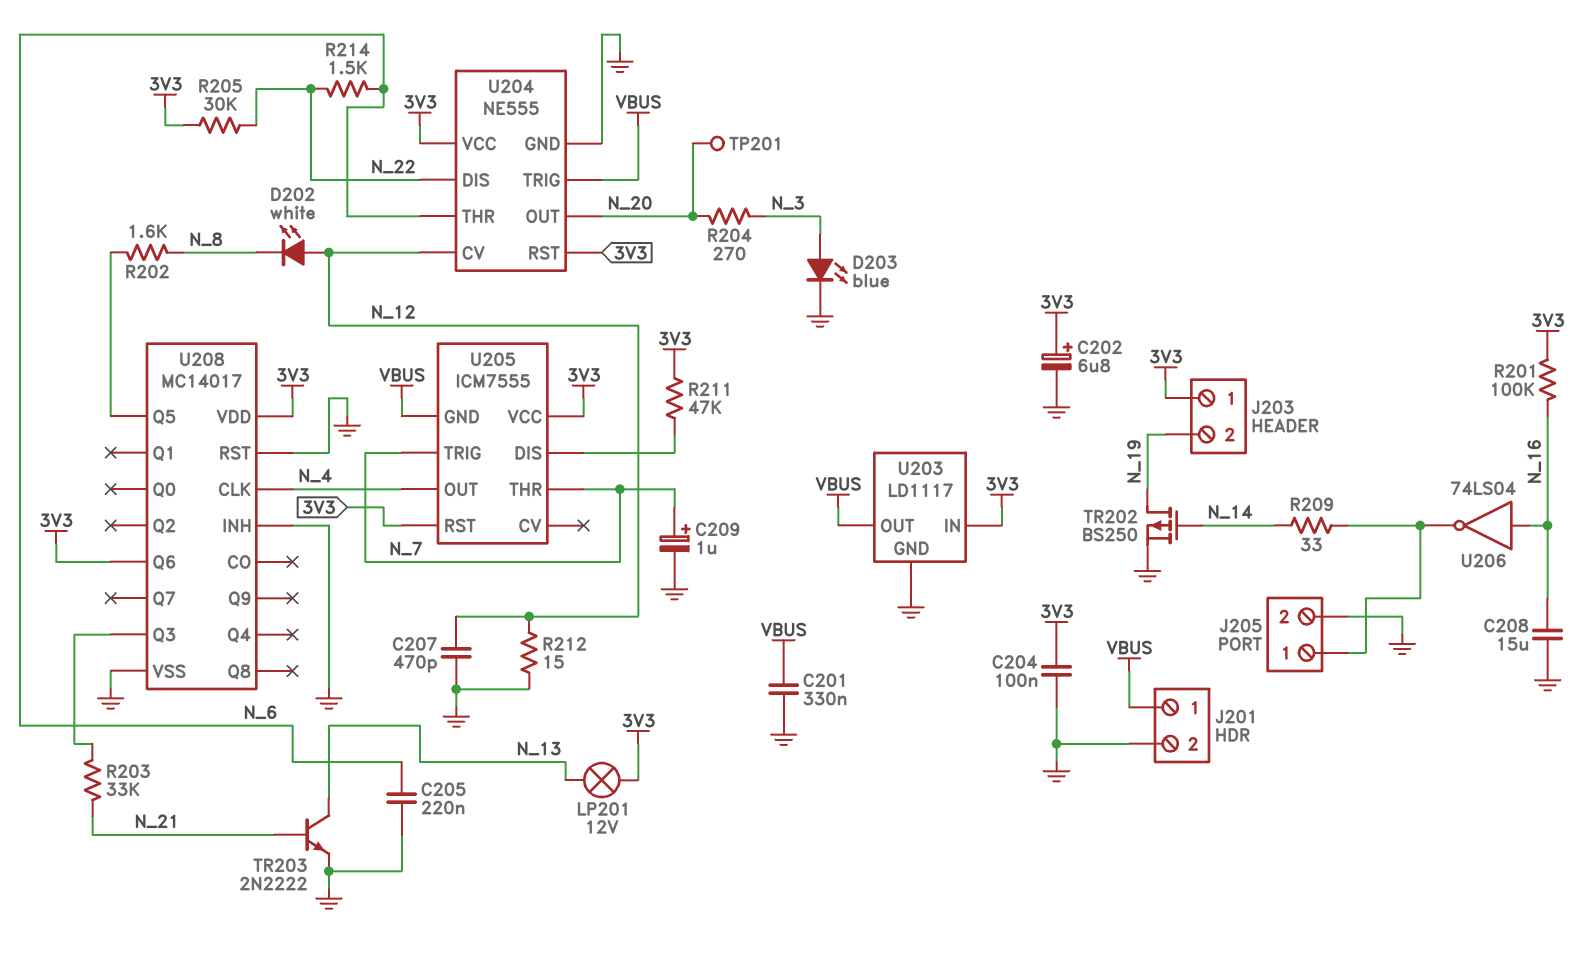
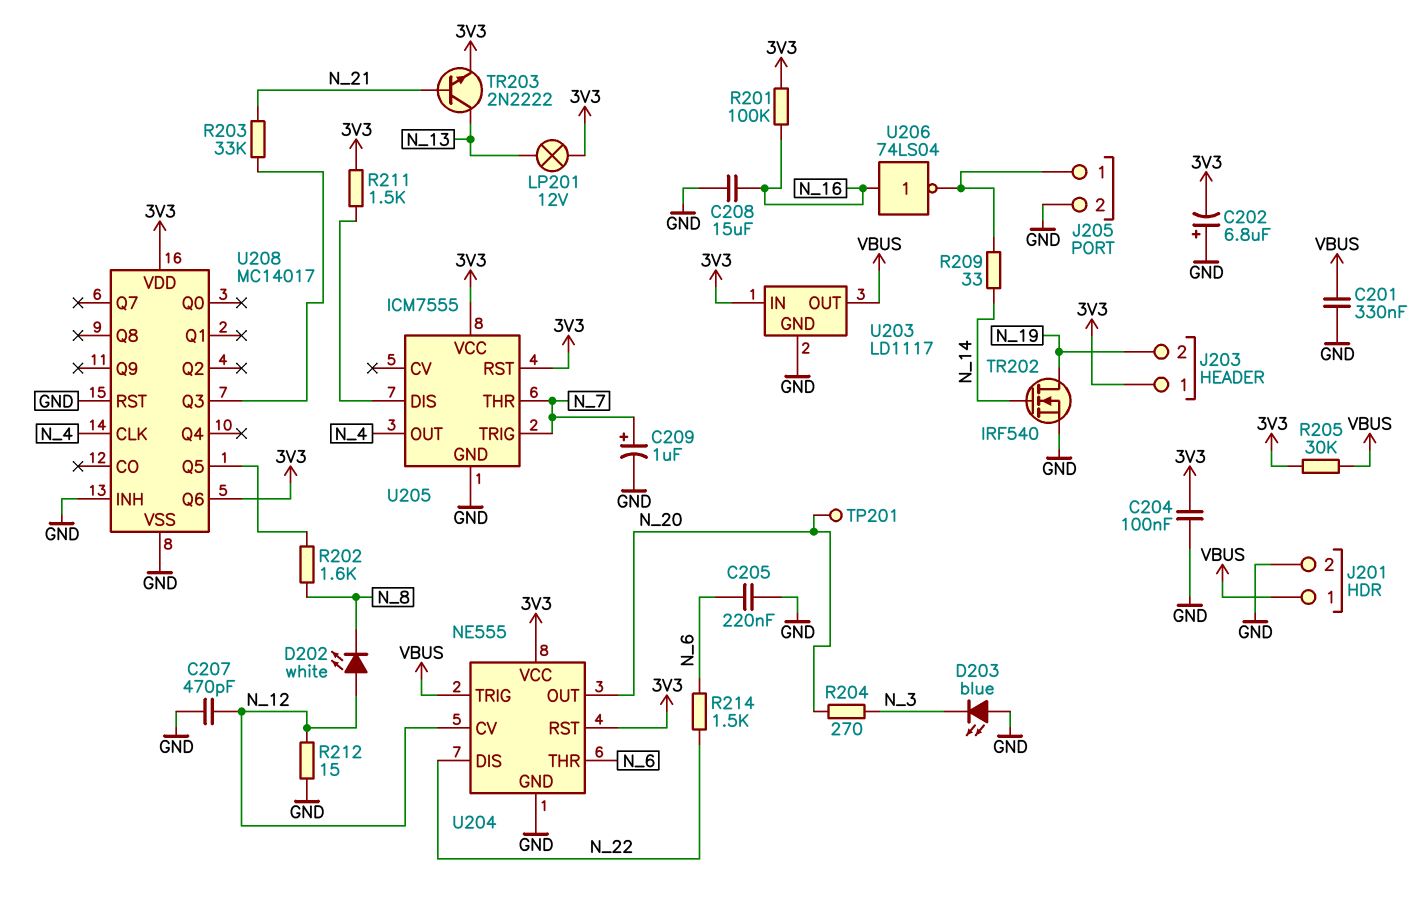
C202: 6.8uF (plus 3V3, minus GND) -> 6.8uF (plus GND, minus 3V3)
D203: LED blue (A N_3, K GND) -> LED blue (A GND, K N_3)
R205: 30k (3V3, N_22) -> 30k (3V3, VBUS)
R211: 47k (3V3, U205/DIS) -> 1.5k (3V3, U205/DIS)
TR202: PMOS BS250 (G N_14, D N_19, S GND) -> NMOS IRF540 (G N_14, D N_19, S GND)
TR203: NPN 2N2222 (B N_21, C N_13, E GND) -> NPN 2N2222 (B N_21, C N_13, E 3V3)
U205 pin GND: VBUS -> GND

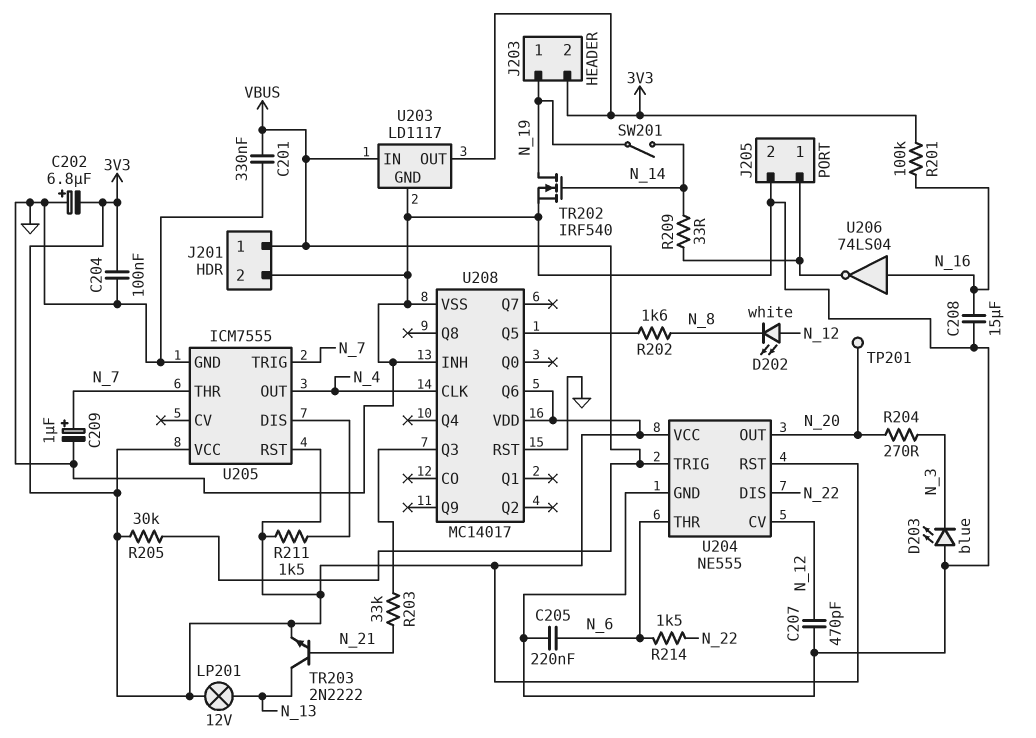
J203 pin 1: 3V3 -> N_19
J203 pin 2: N_19 -> 3V3
R212: 15 (GND, N_12) -> none
SW201: none -> switch (N_14, N_19)
U203 pin IN: 3V3 -> VBUS
U203 pin OUT: VBUS -> 3V3

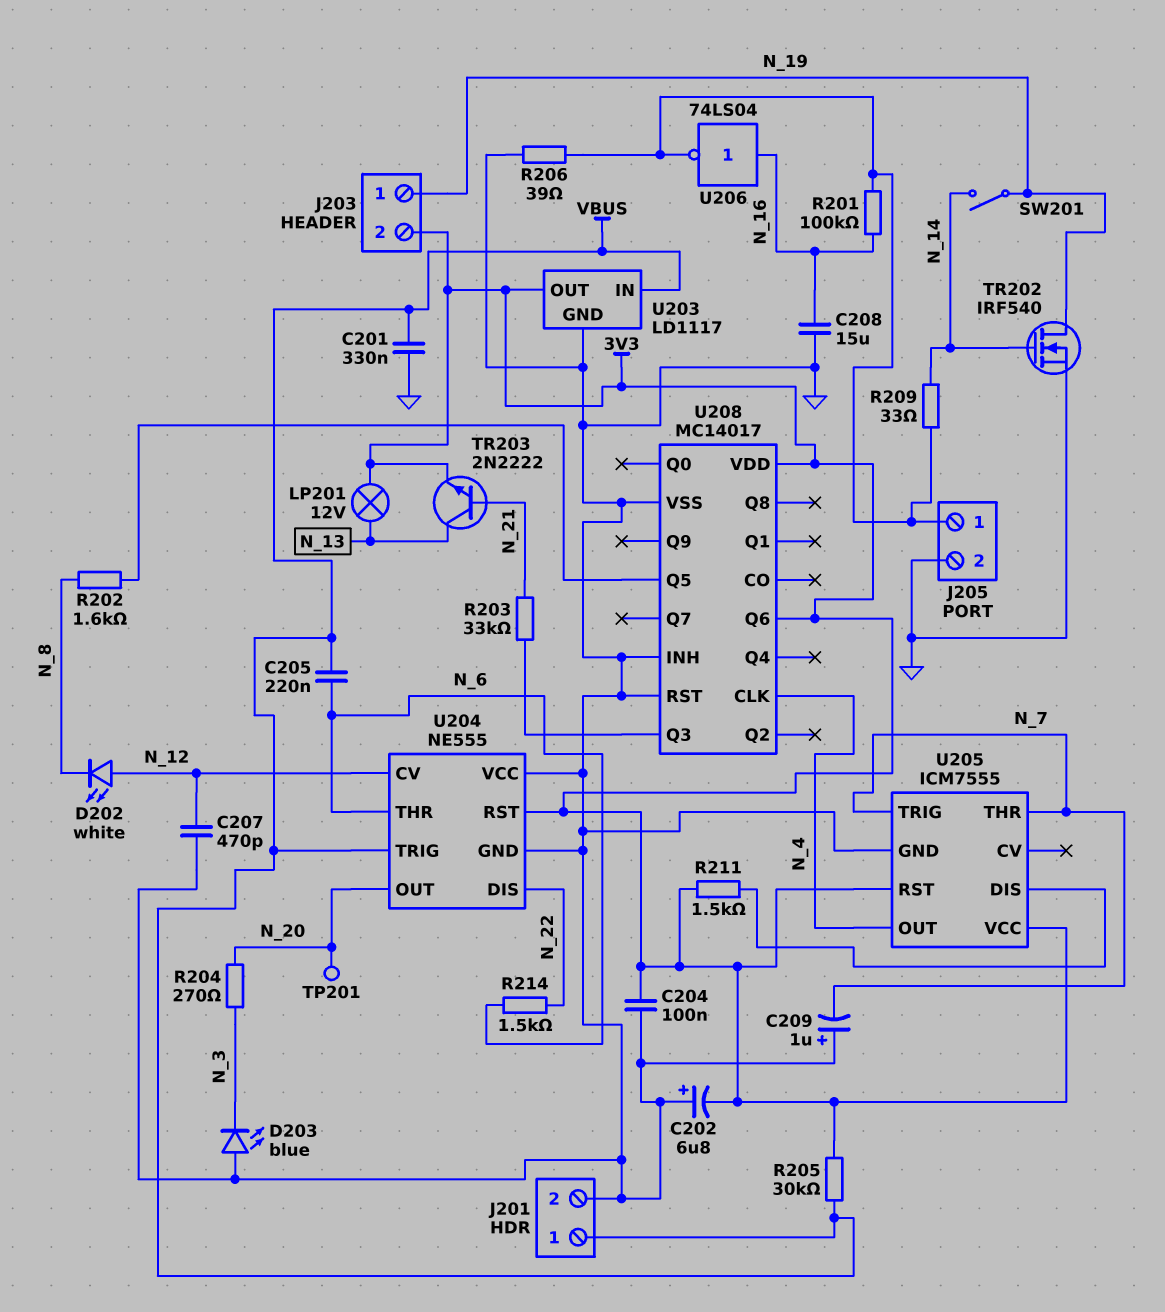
C205: 220nF (GND, N_6) -> 220nF (N_6, VBUS)
C209: 1uF (plus N_7, minus GND) -> 1uF (plus GND, minus N_7)
R201: 100k (3V3, N_16) -> 100k (J205/1, N_16)
R206: none -> 39 (GND, J205/1)
U204 pin VCC: 3V3 -> GND

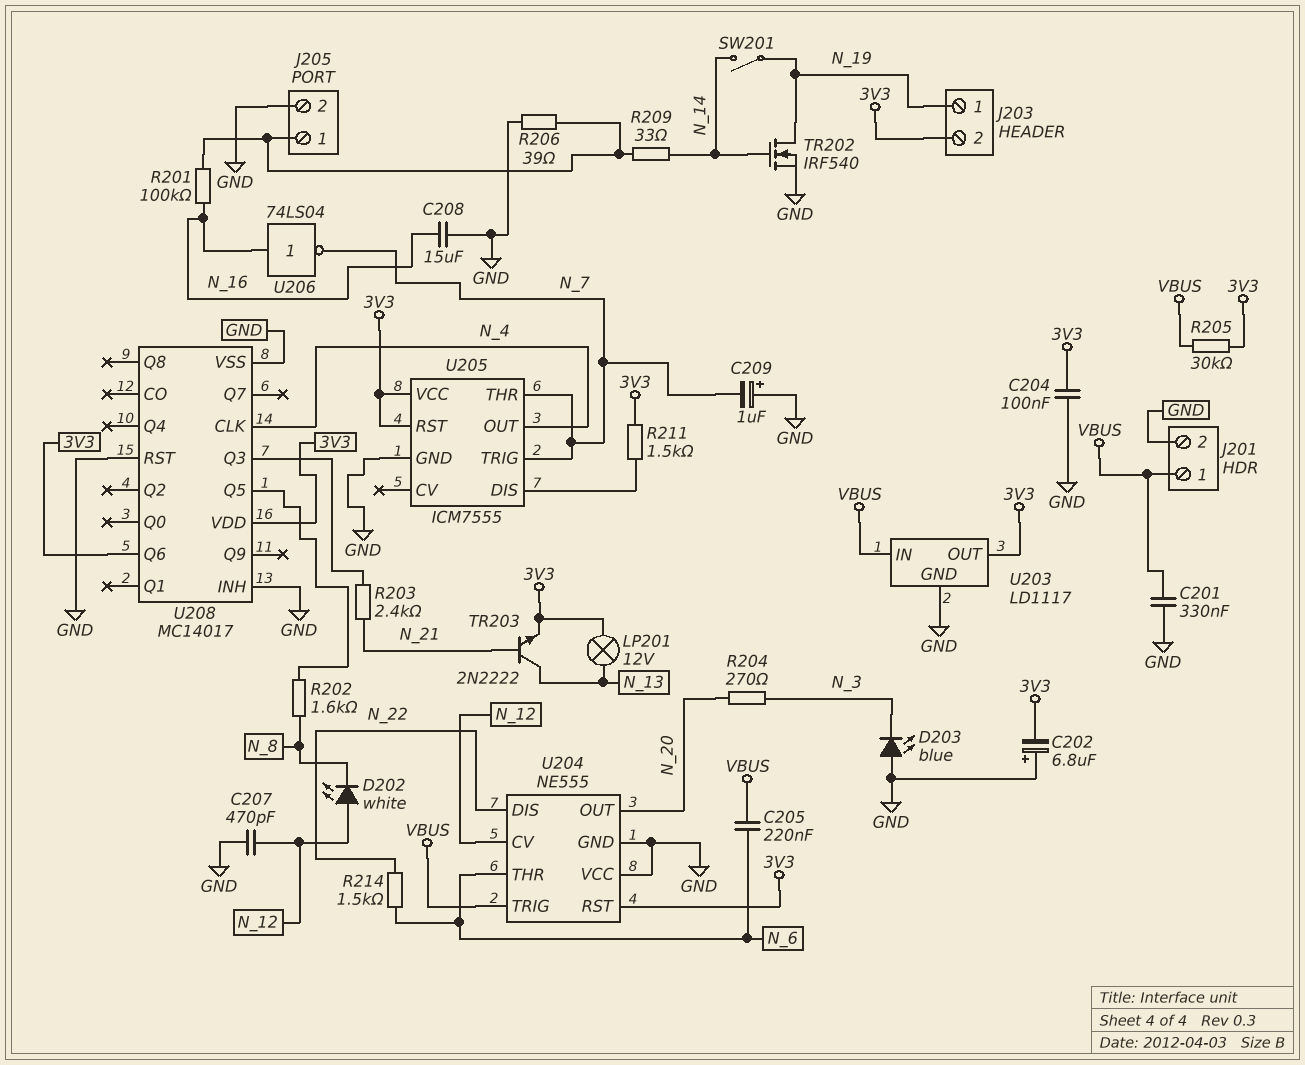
R203: 33k (N_21, U208/Q3) -> 2.4k (N_21, U208/Q3)
TP201: test point (N_20) -> none
U206: NOT 74LS04 (in N_16, out J205/1) -> NOT 74LS04 (in N_16, out N_7)

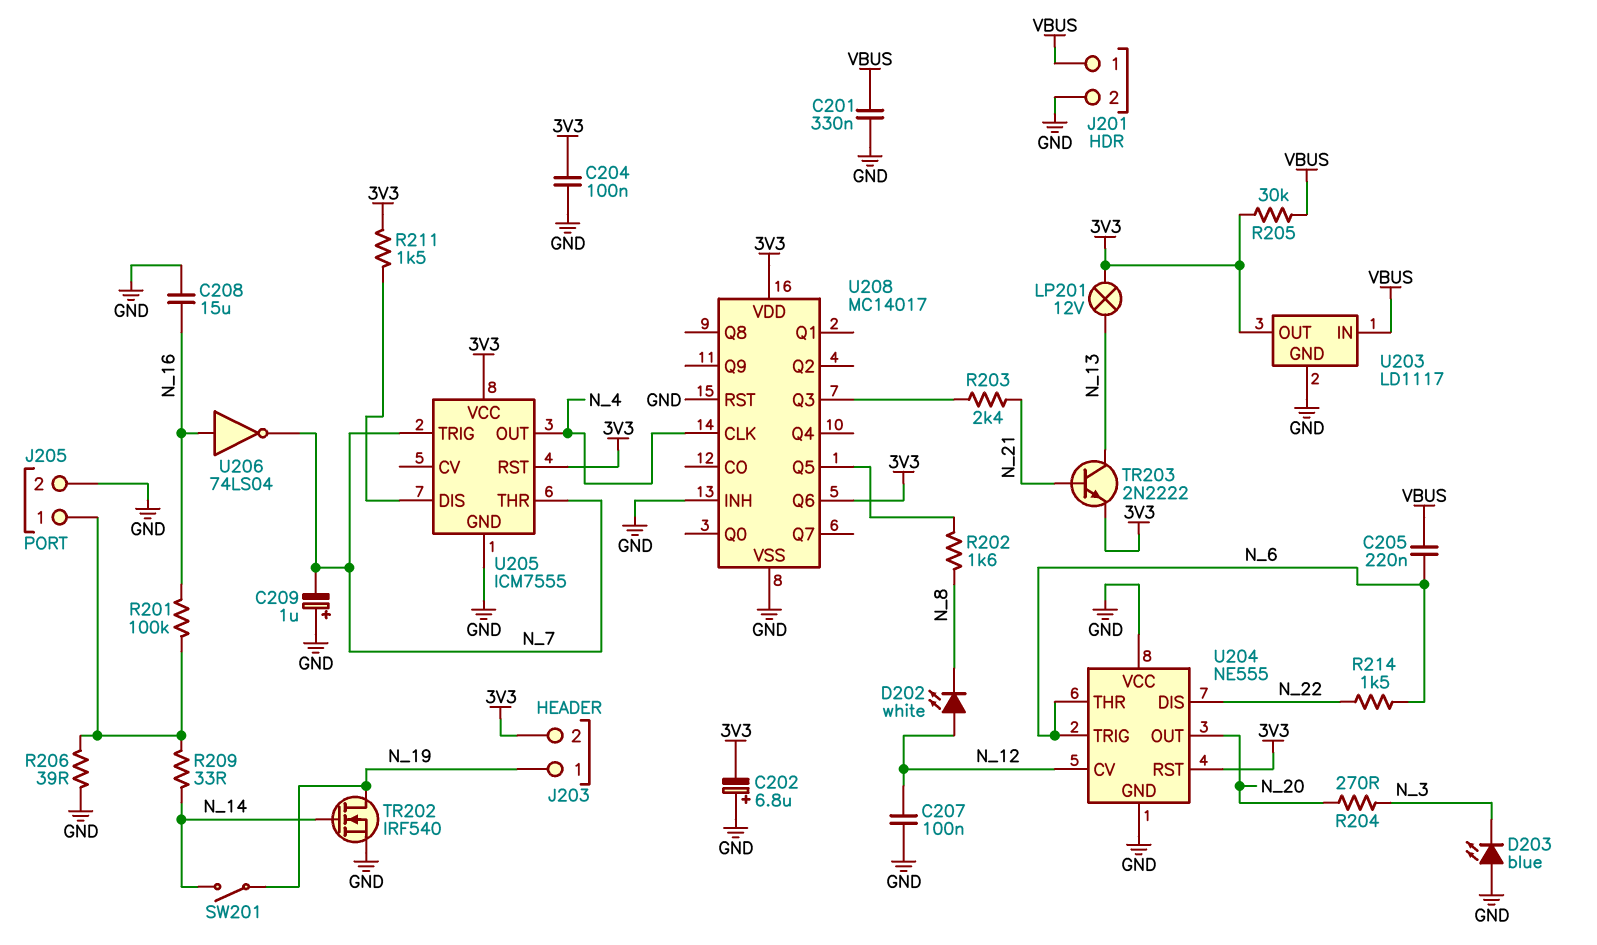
C207: 470pF (GND, N_12) -> 100nF (GND, N_12)
U204 pin TRIG: VBUS -> N_6

